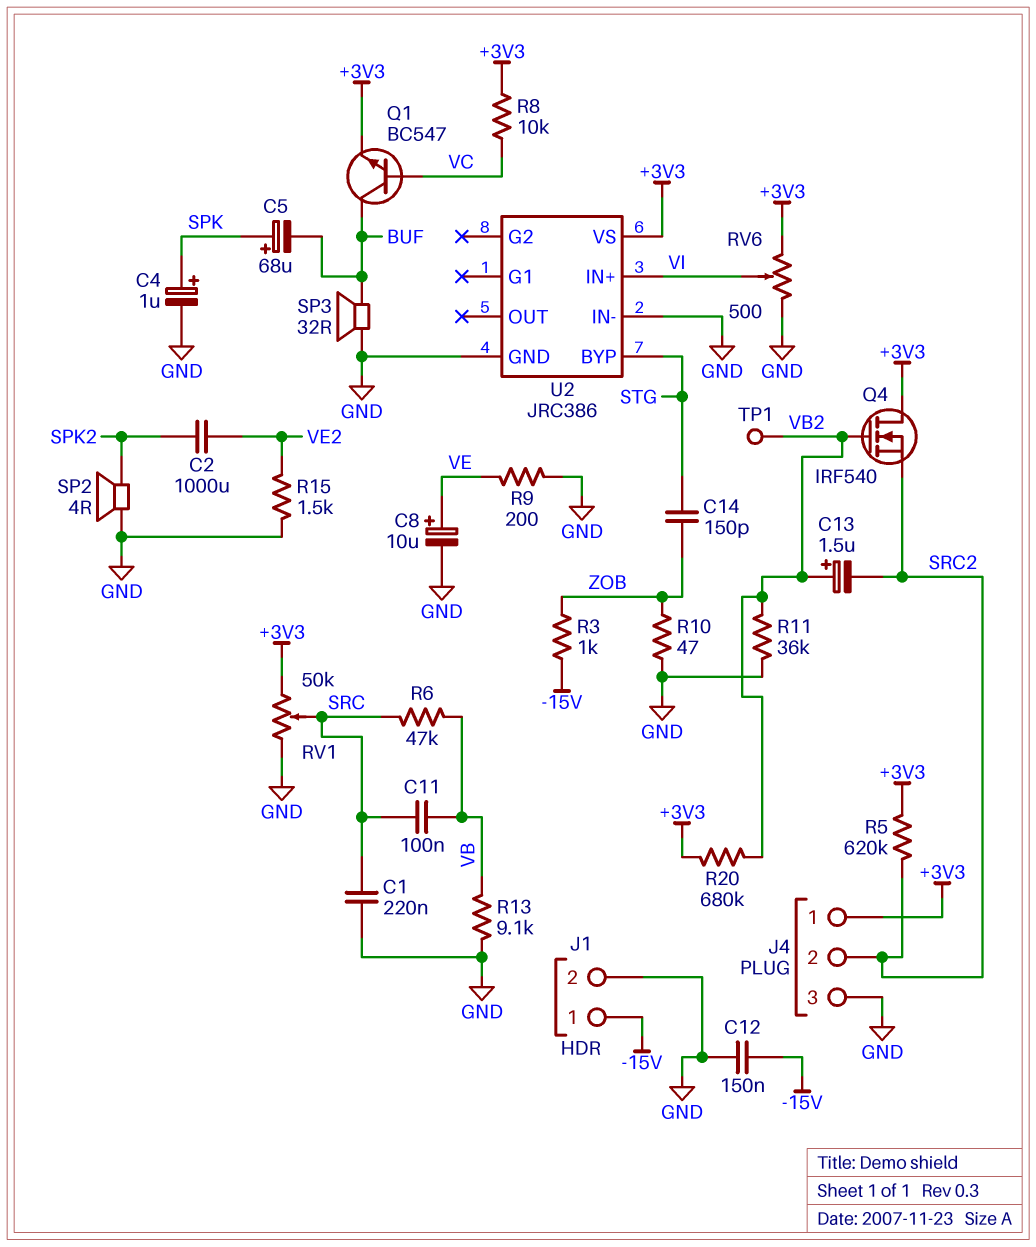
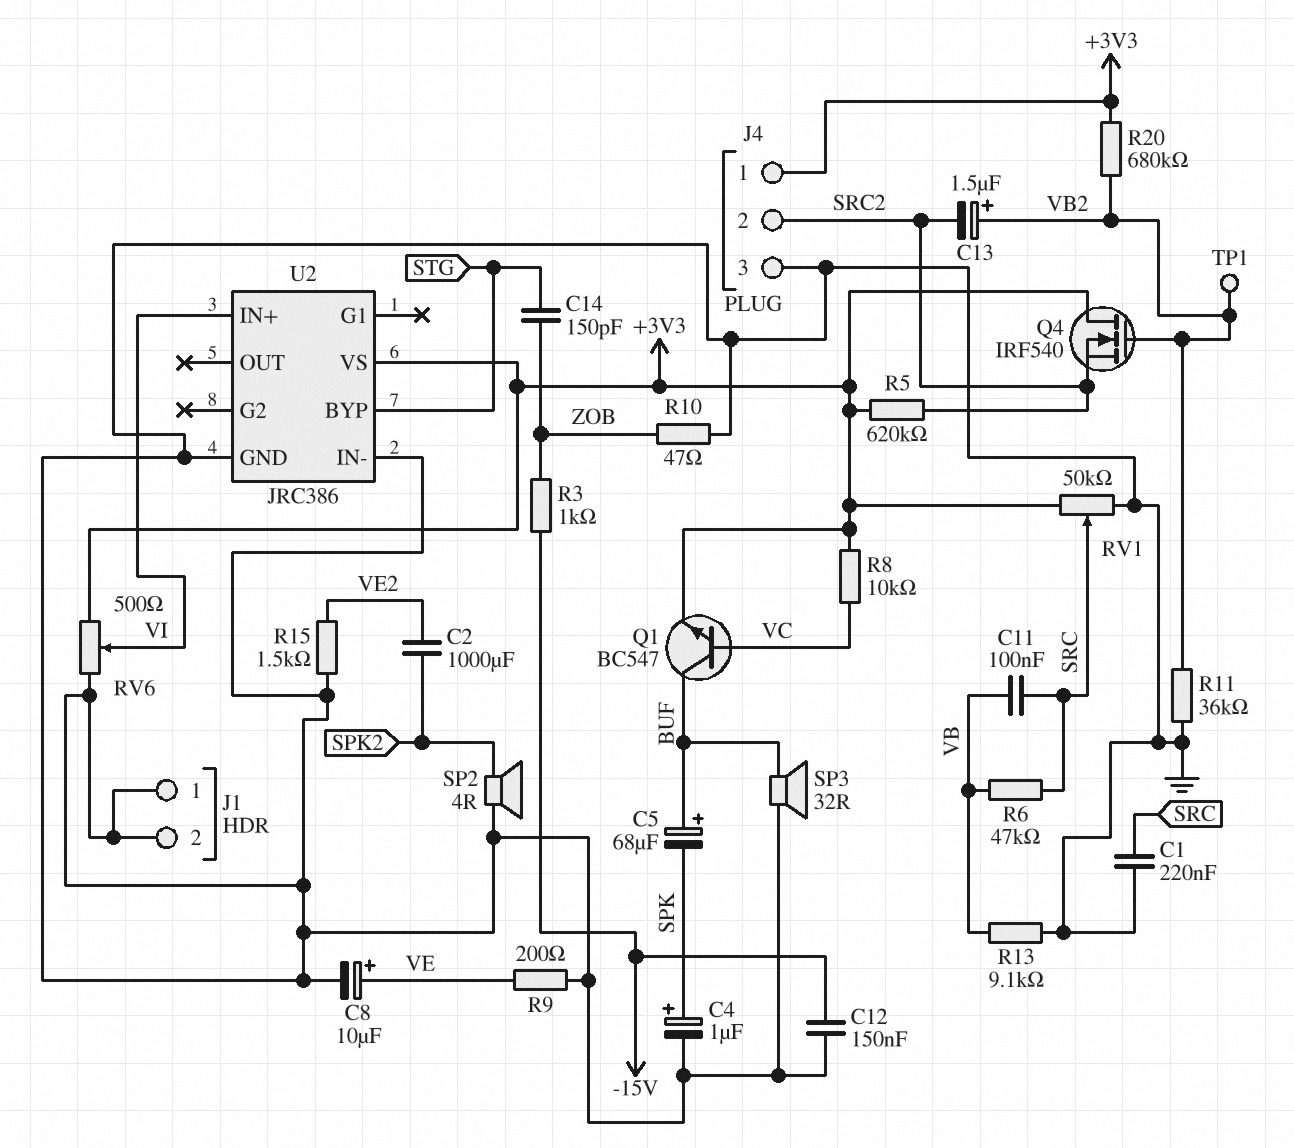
C5: 68uF (plus SPK, minus BUF) -> 68uF (plus BUF, minus SPK)
J1 pin 1: -15V -> GND

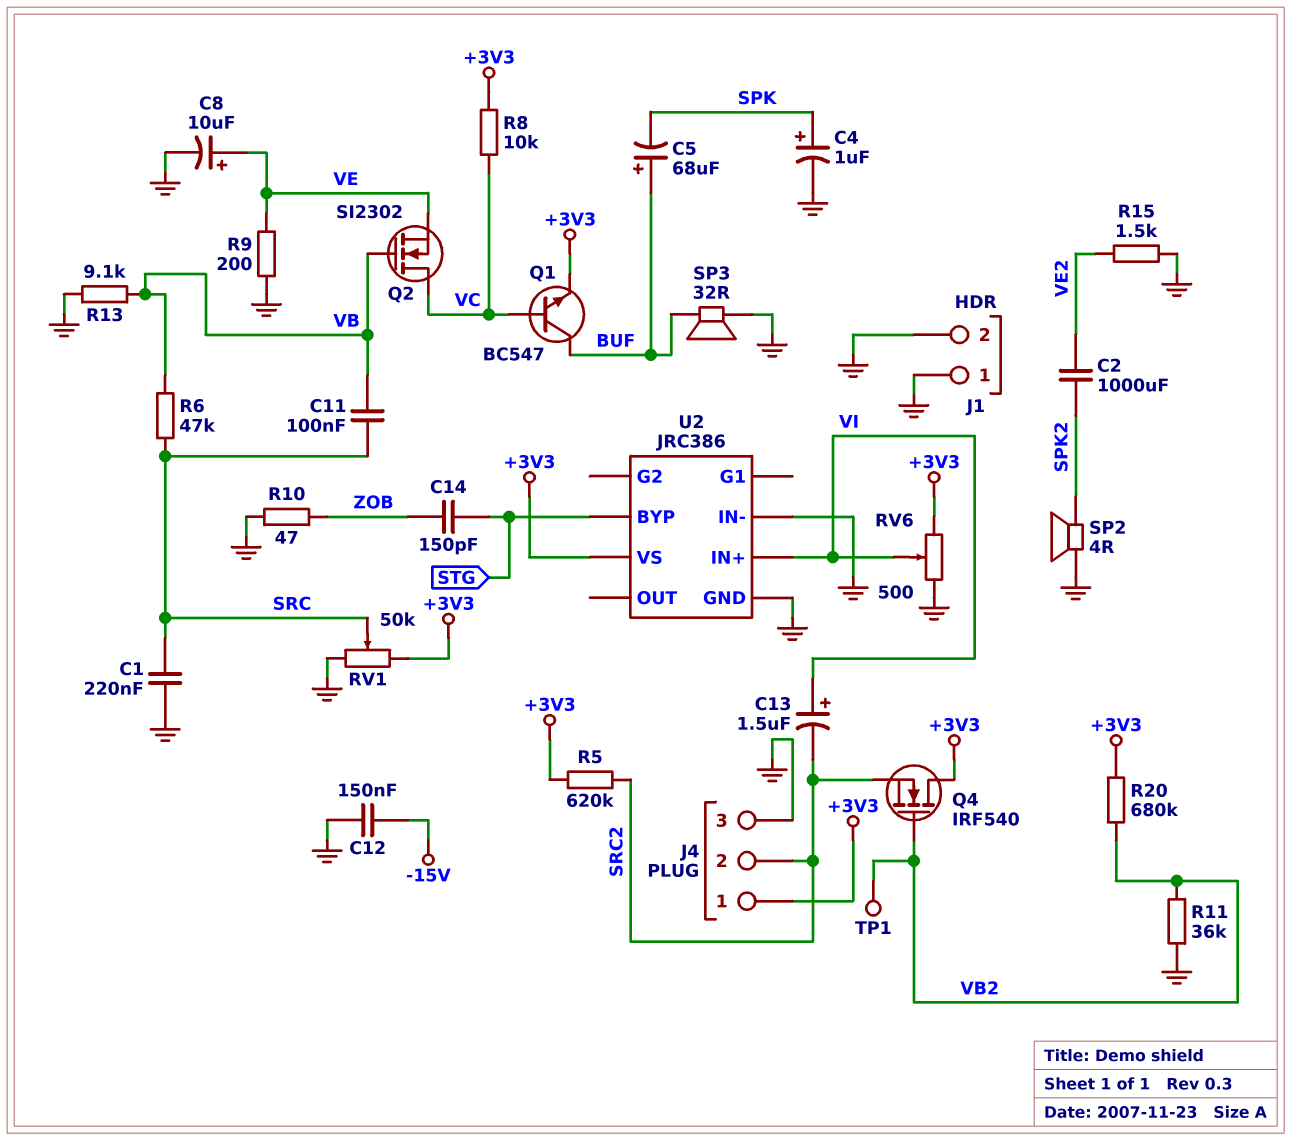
C13: 1.5uF (plus VB2, minus SRC2) -> 1.5uF (plus VI, minus SRC2)
Q2: none -> NMOS SI2302 (G VB, D VC, S VE)
R3: 1k (-15V, ZOB) -> none

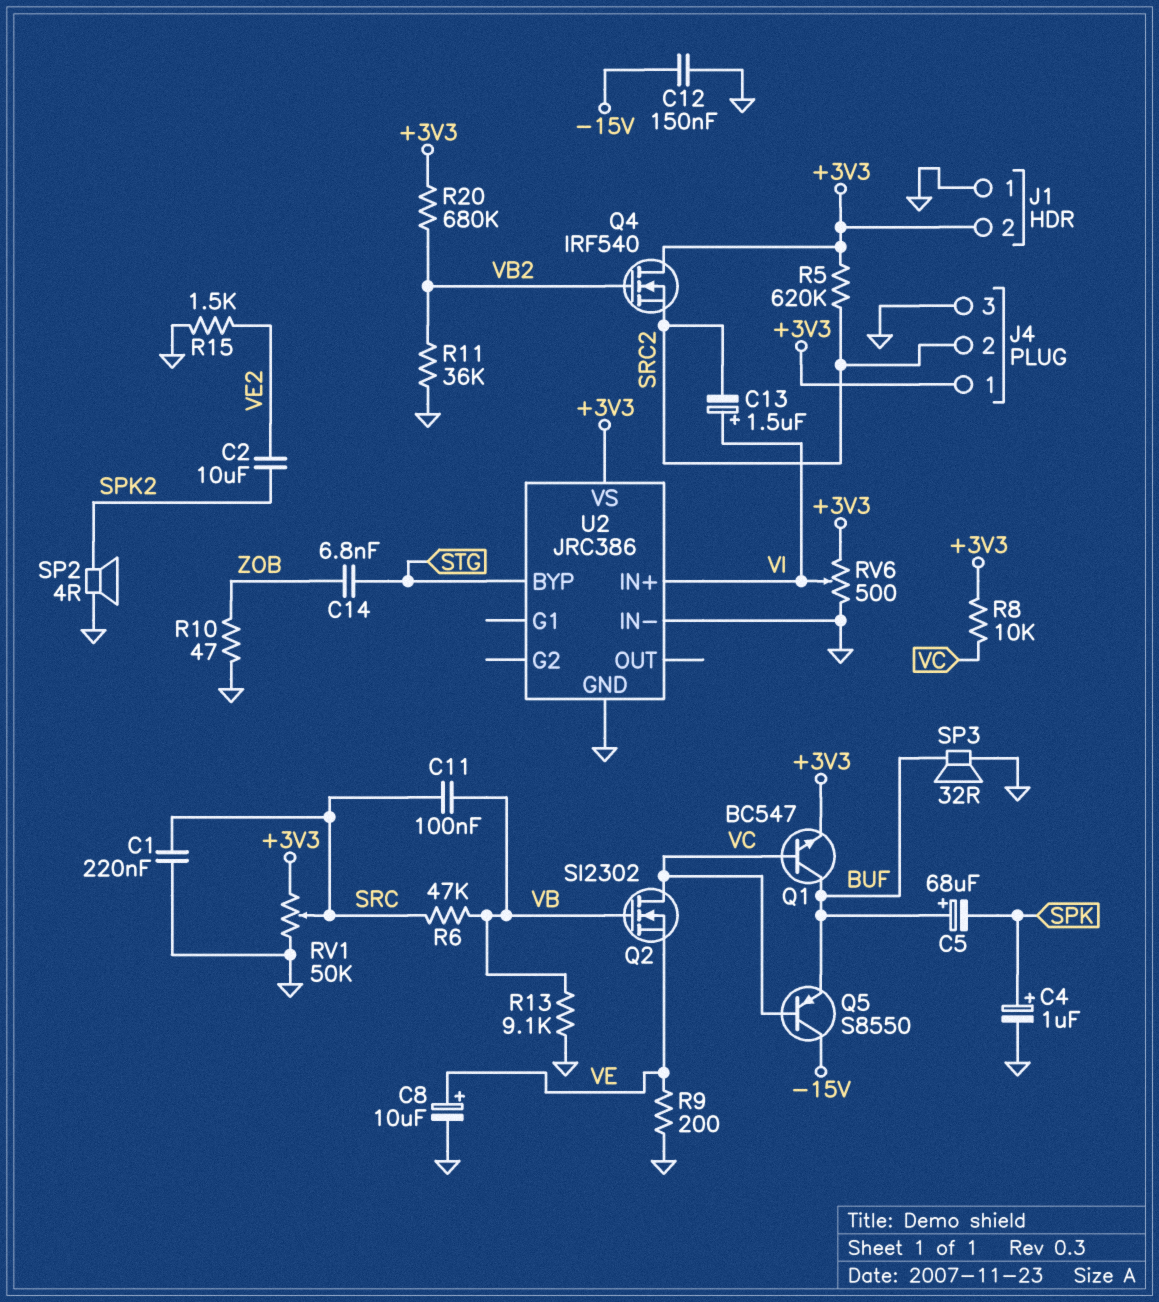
C2: 1000uF (SPK2, VE2) -> 10uF (SPK2, VE2)
C14: 150pF (STG, ZOB) -> 6.8nF (STG, ZOB)
J1 pin 2: GND -> +3V3
Q5: none -> PNP S8550 (B VC, C -15V, E BUF)
TP1: test point (VB2) -> none

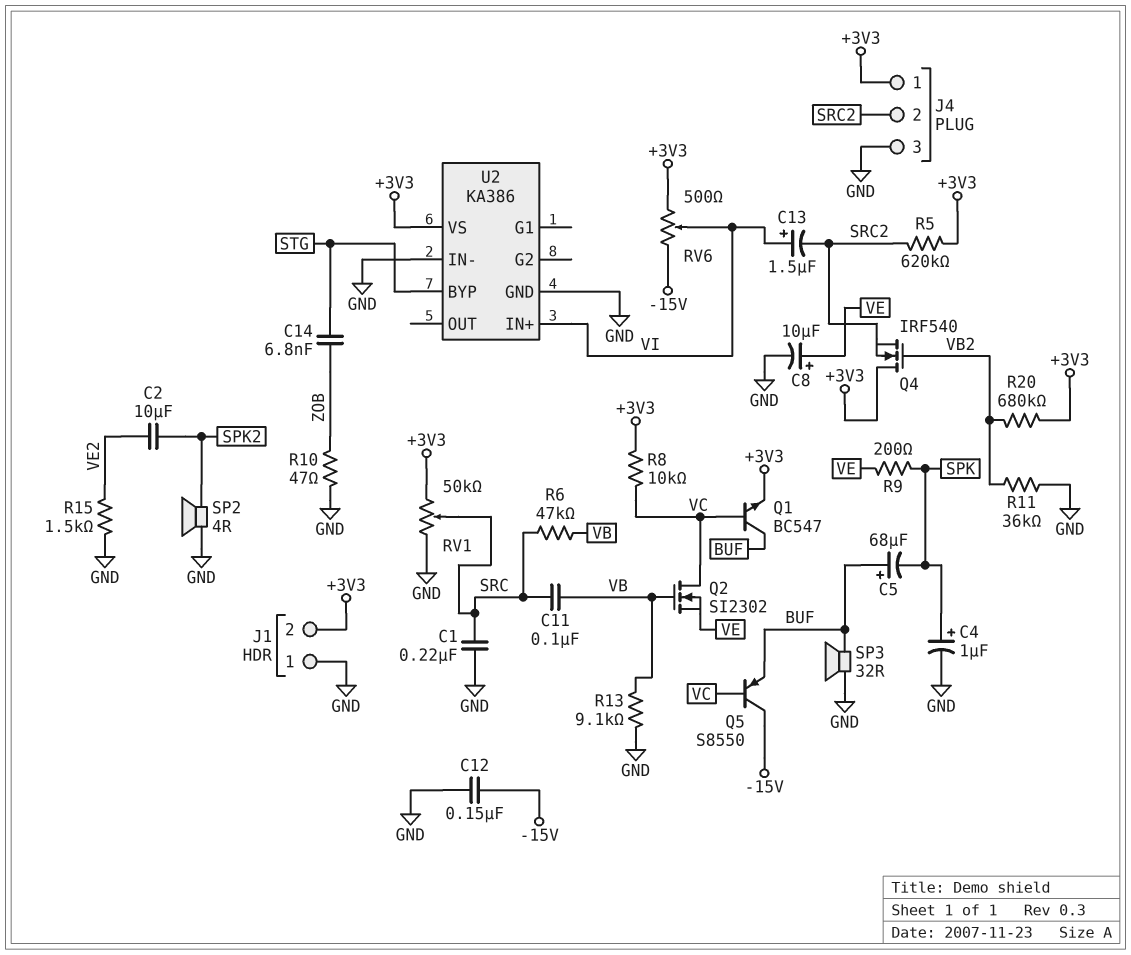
R9: 200 (GND, VE) -> 200 (SPK, VE)
RV6: 500 (+3V3, GND, wiper VI) -> 500 (+3V3, -15V, wiper VI)
U2: JRC386 -> KA386

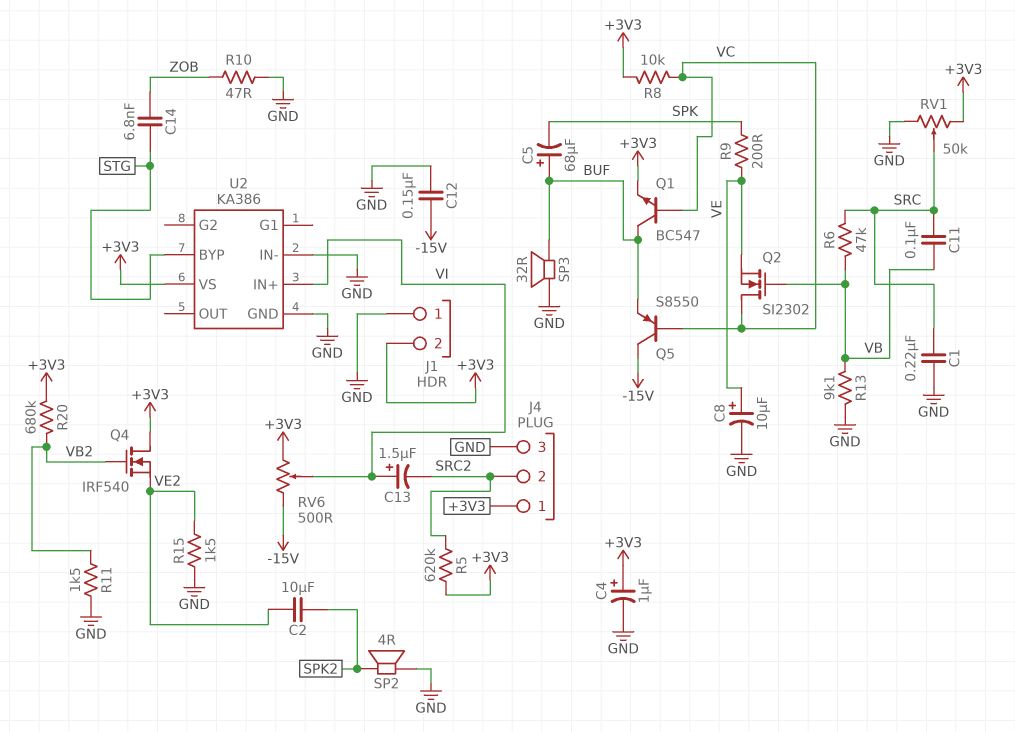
C4: 1uF (plus SPK, minus GND) -> 1uF (plus +3V3, minus GND)
Q4: NMOS IRF540 (G VB2, D +3V3, S SRC2) -> NMOS IRF540 (G VB2, D +3V3, S VE2)
R11: 36k (GND, VB2) -> 1.5k (GND, VB2)

